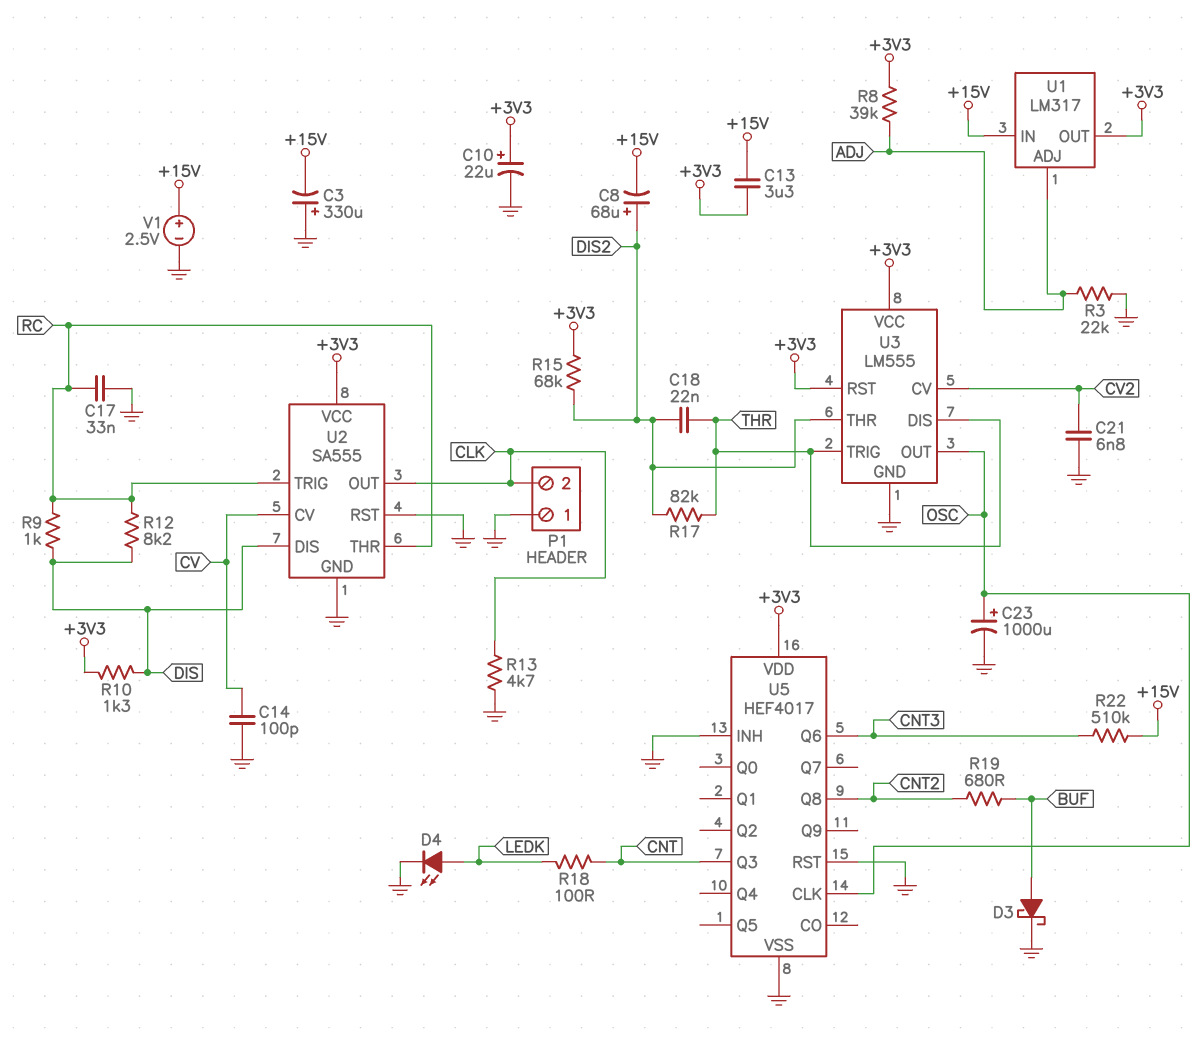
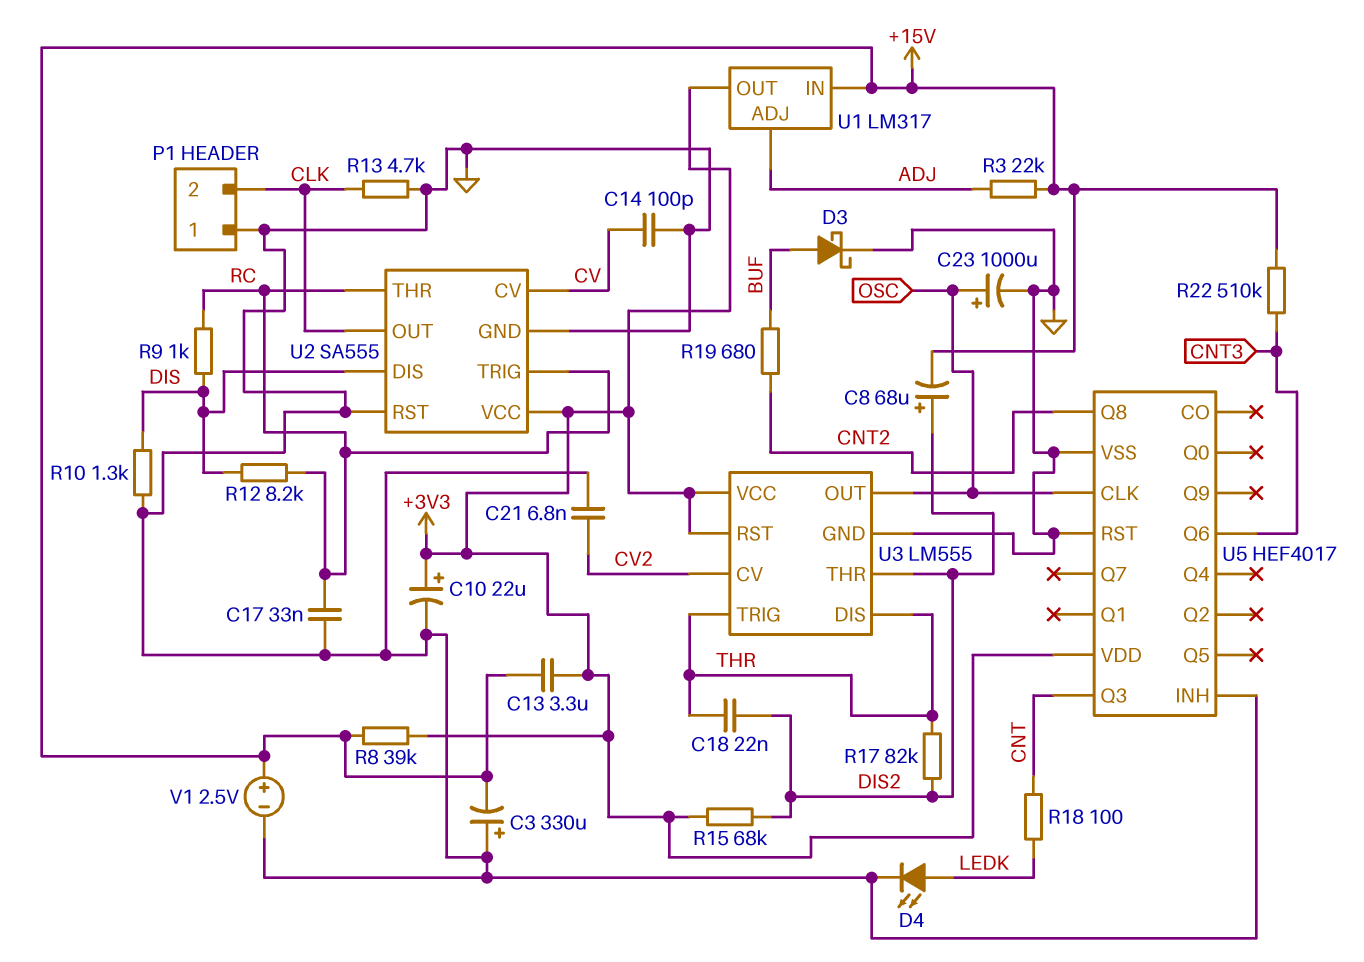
R3: 22k (ADJ, GND) -> 22k (+15V, ADJ)
R8: 39k (+3V3, ADJ) -> 39k (+3V3, +15V)
R10: 1.3k (+3V3, DIS) -> 1.3k (DIS, GND)

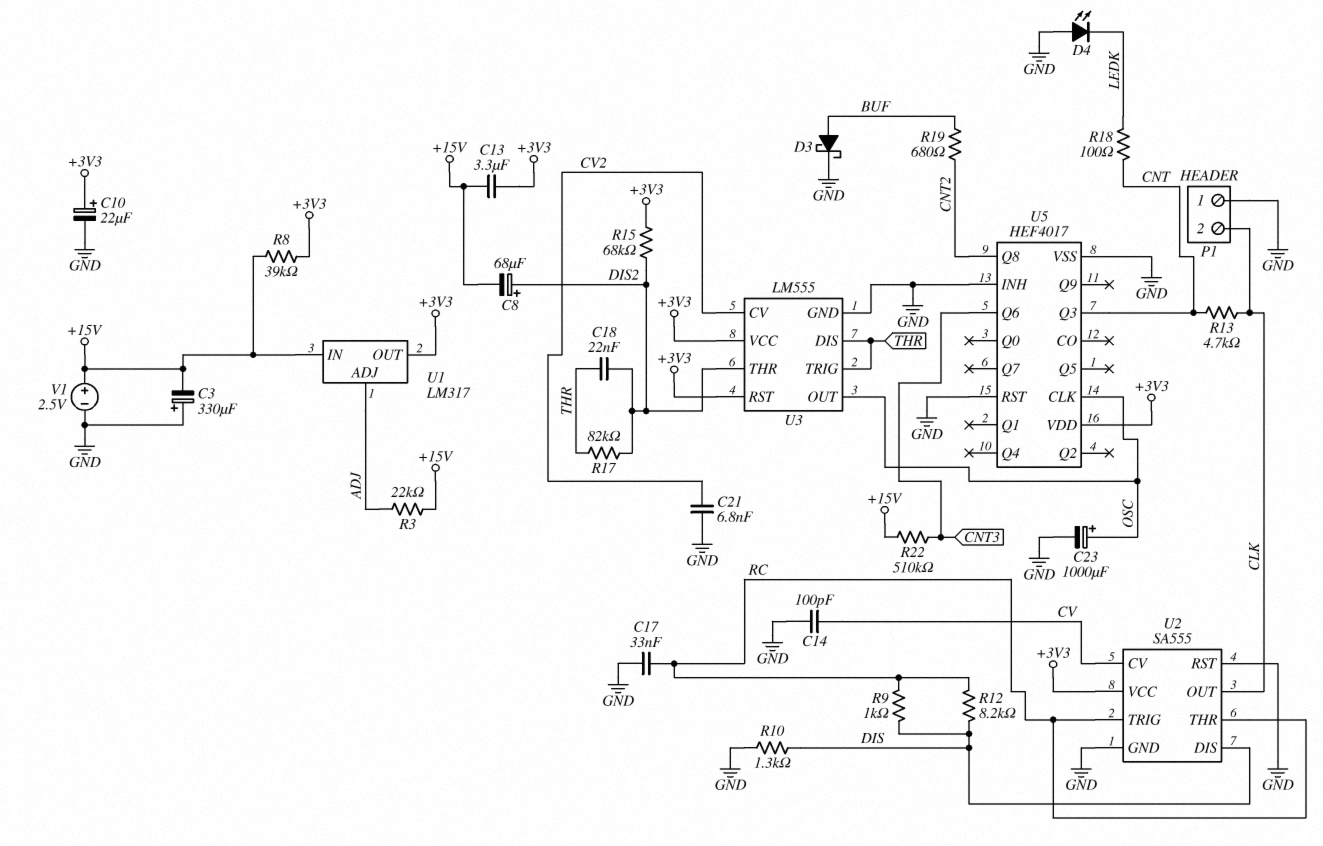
D4: LED (A LEDK, K GND) -> LED (A GND, K LEDK)
R13: 4.7k (CLK, GND) -> 4.7k (CLK, CNT)

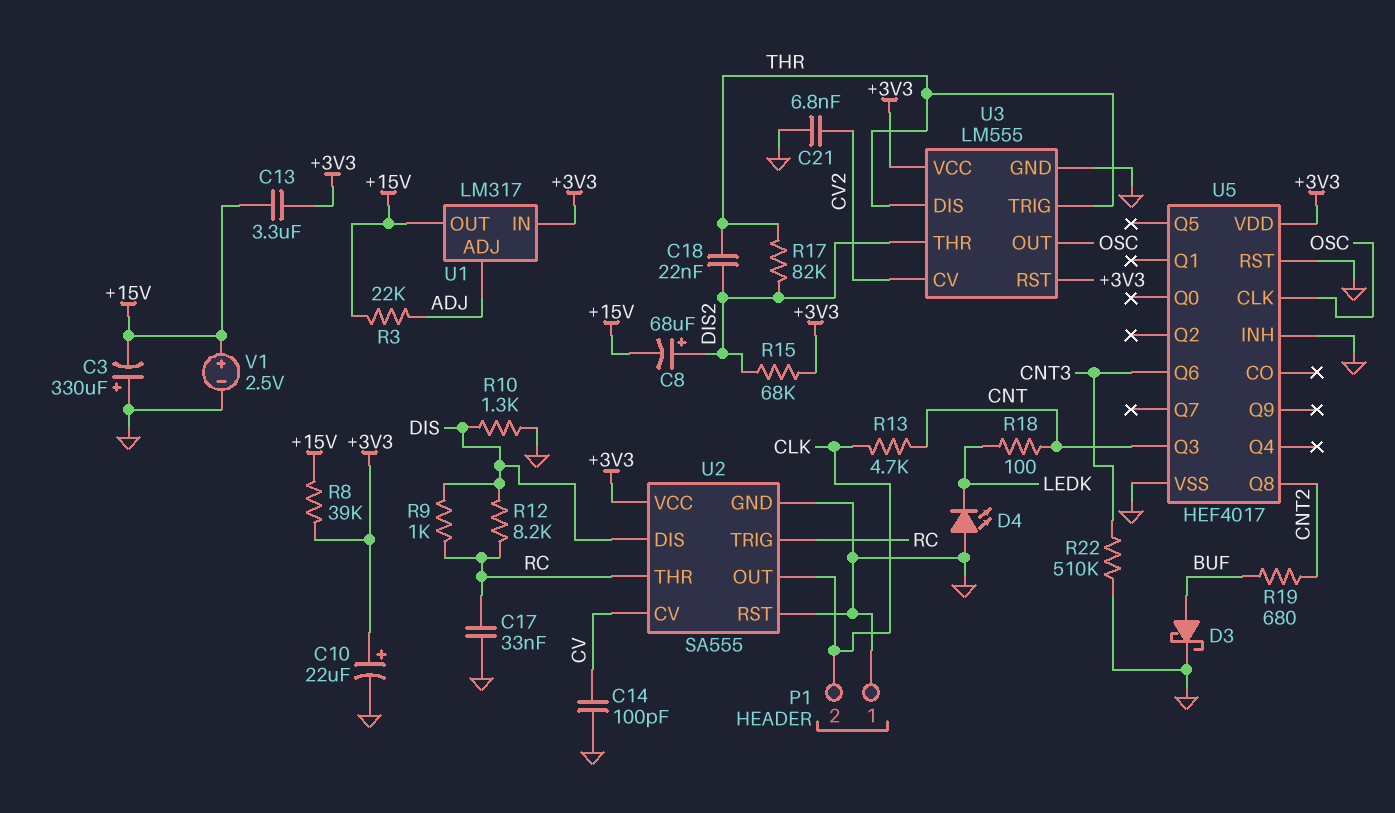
C23: 1000uF (plus OSC, minus GND) -> none
R22: 510k (+15V, CNT3) -> 510k (CNT3, GND)
U1 pin IN: +15V -> +3V3
U1 pin OUT: +3V3 -> +15V

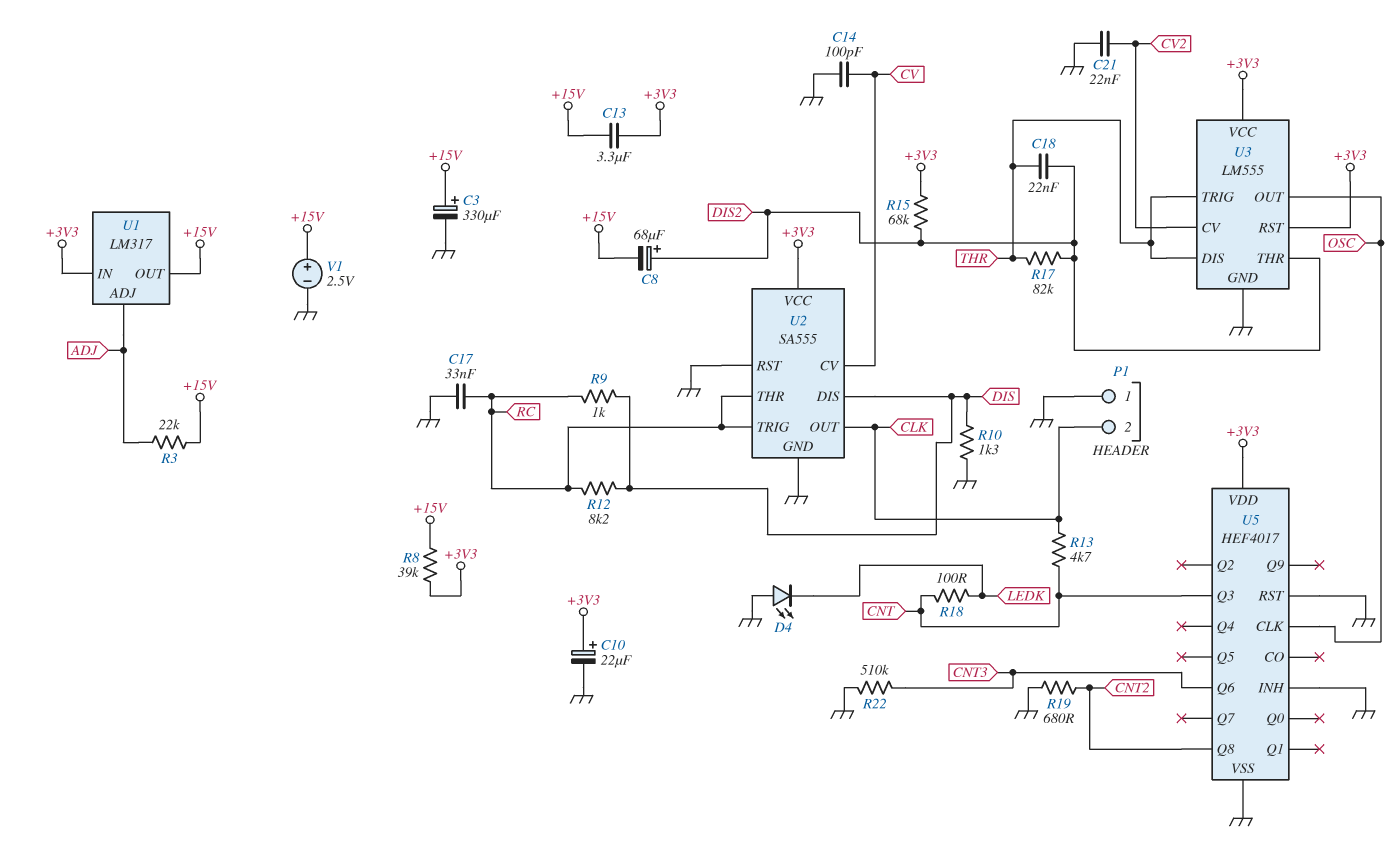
C3: 330uF (plus GND, minus +15V) -> 330uF (plus +15V, minus GND)
C21: 6.8nF (CV2, GND) -> 22nF (CV2, GND)
D3: schottky (A BUF, K GND) -> none
R19: 680 (BUF, CNT2) -> 680 (CNT2, GND)

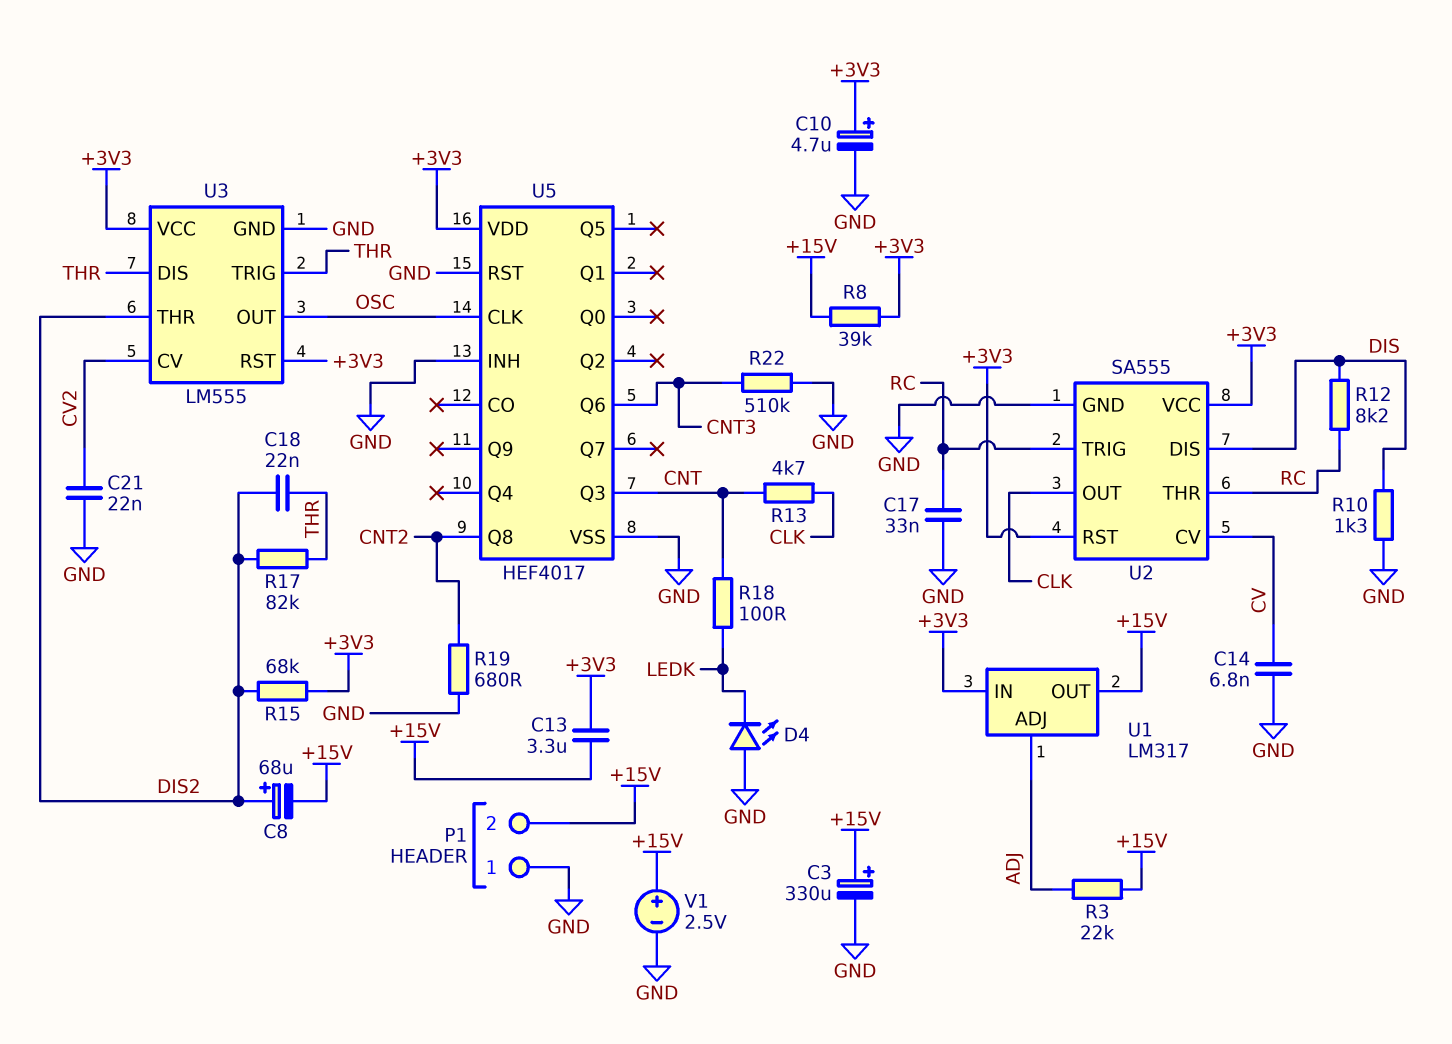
C10: 22uF (plus +3V3, minus GND) -> 4.7uF (plus +3V3, minus GND)
C14: 100pF (CV, GND) -> 6.8nF (CV, GND)
P1 pin 2: CLK -> +15V
R9: 1k (DIS, RC) -> none
U2 pin RST: GND -> +3V3

